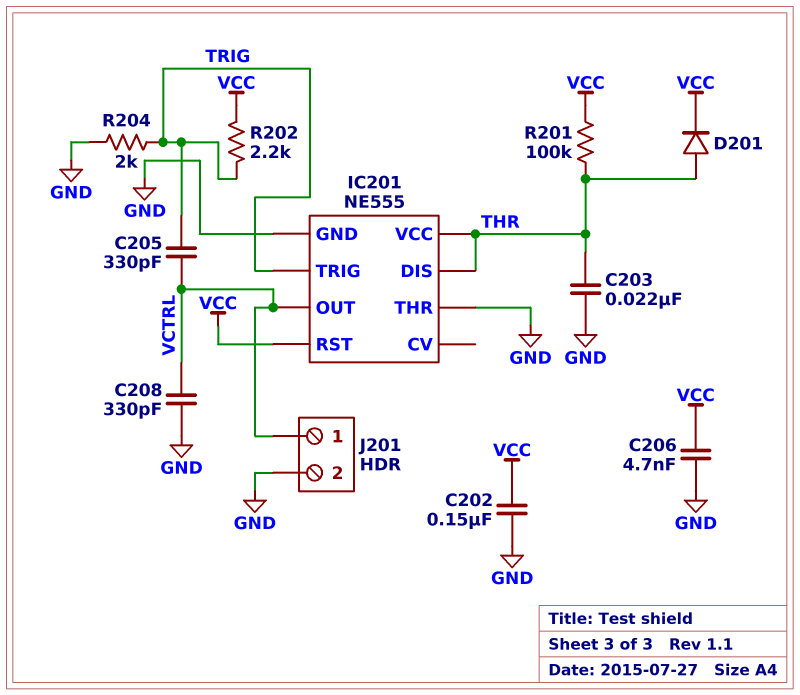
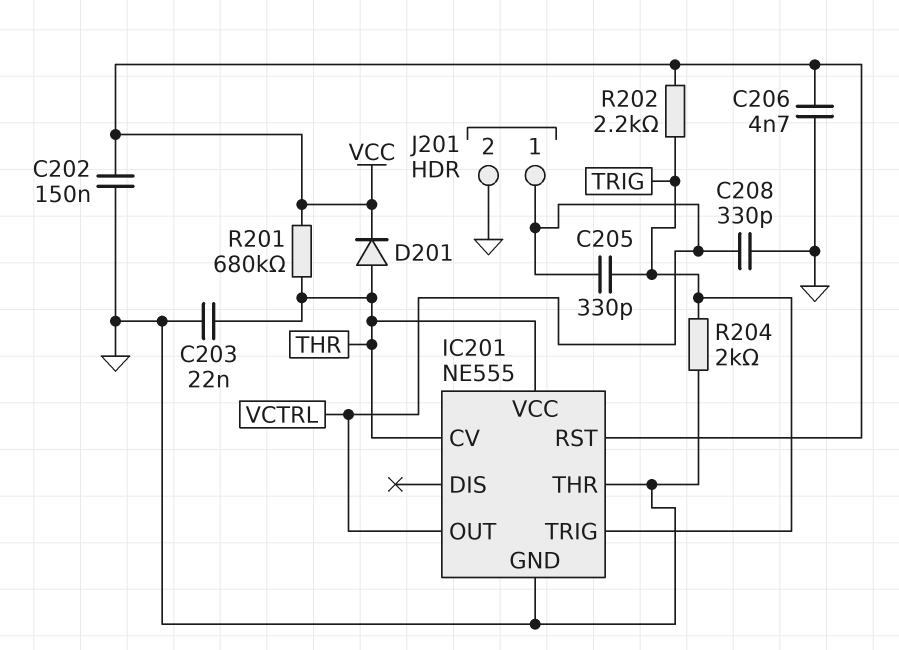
IC201 pin CV: none -> THR
IC201 pin DIS: THR -> none
R201: 100k (THR, VCC) -> 680k (THR, VCC)

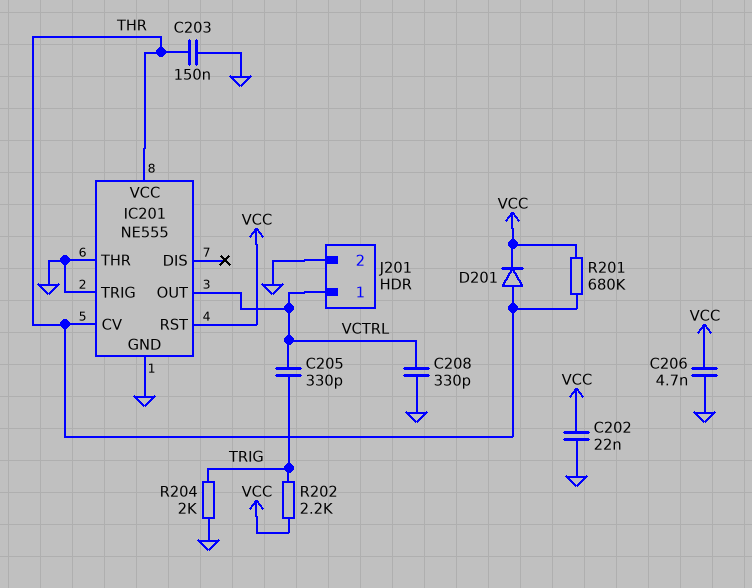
C202: 150nF (GND, VCC) -> 22nF (GND, VCC)
C203: 22nF (GND, THR) -> 150nF (GND, THR)
IC201 pin TRIG: TRIG -> GND

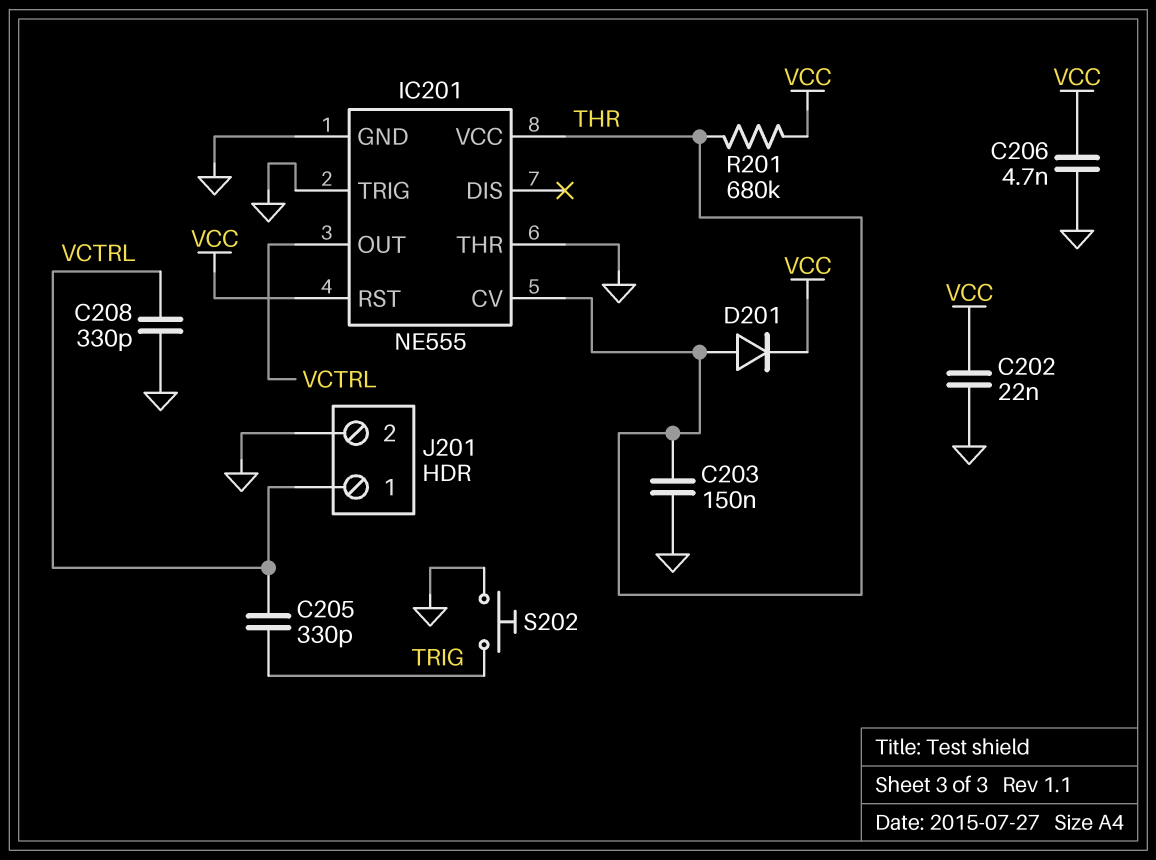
R202: 2.2k (TRIG, VCC) -> none
R204: 2k (GND, TRIG) -> none
S202: none -> button (GND, TRIG)

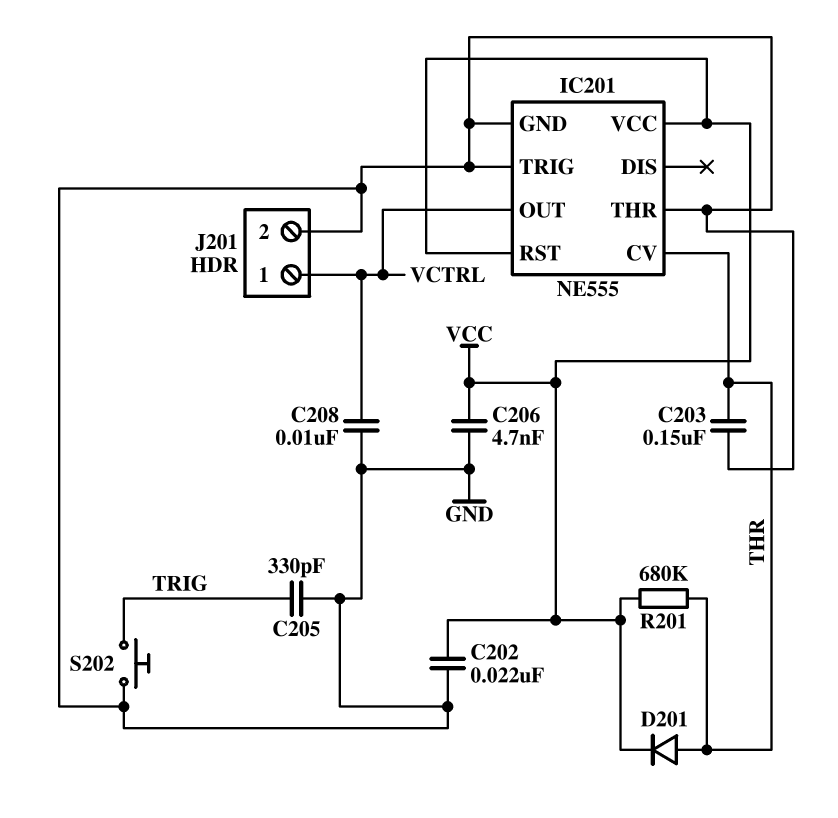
C205: 330pF (TRIG, VCTRL) -> 330pF (GND, TRIG)
C208: 330pF (GND, VCTRL) -> 10nF (GND, VCTRL)
IC201 pin VCC: THR -> VCC

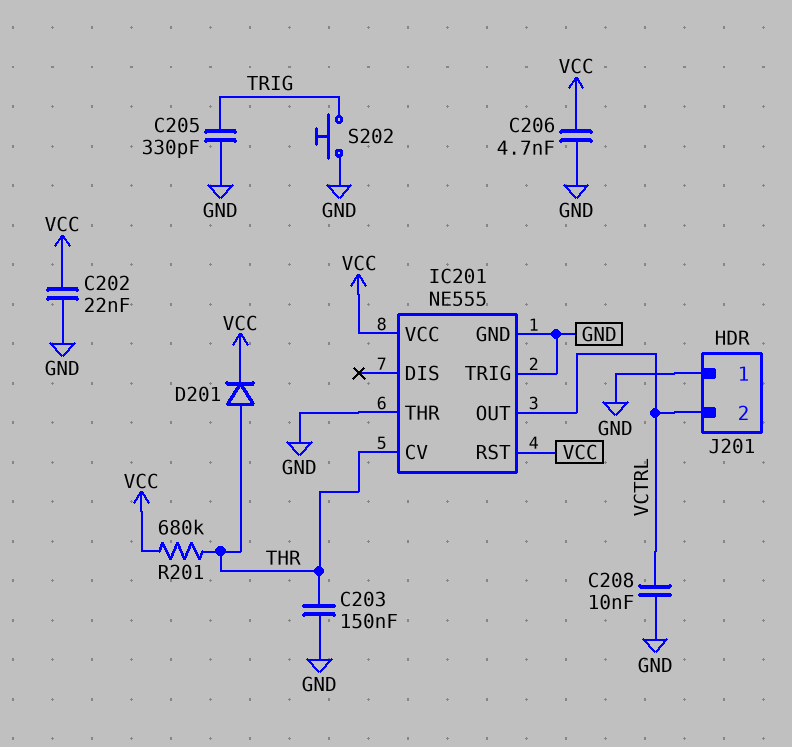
J201 pin 1: VCTRL -> GND
J201 pin 2: GND -> VCTRL

